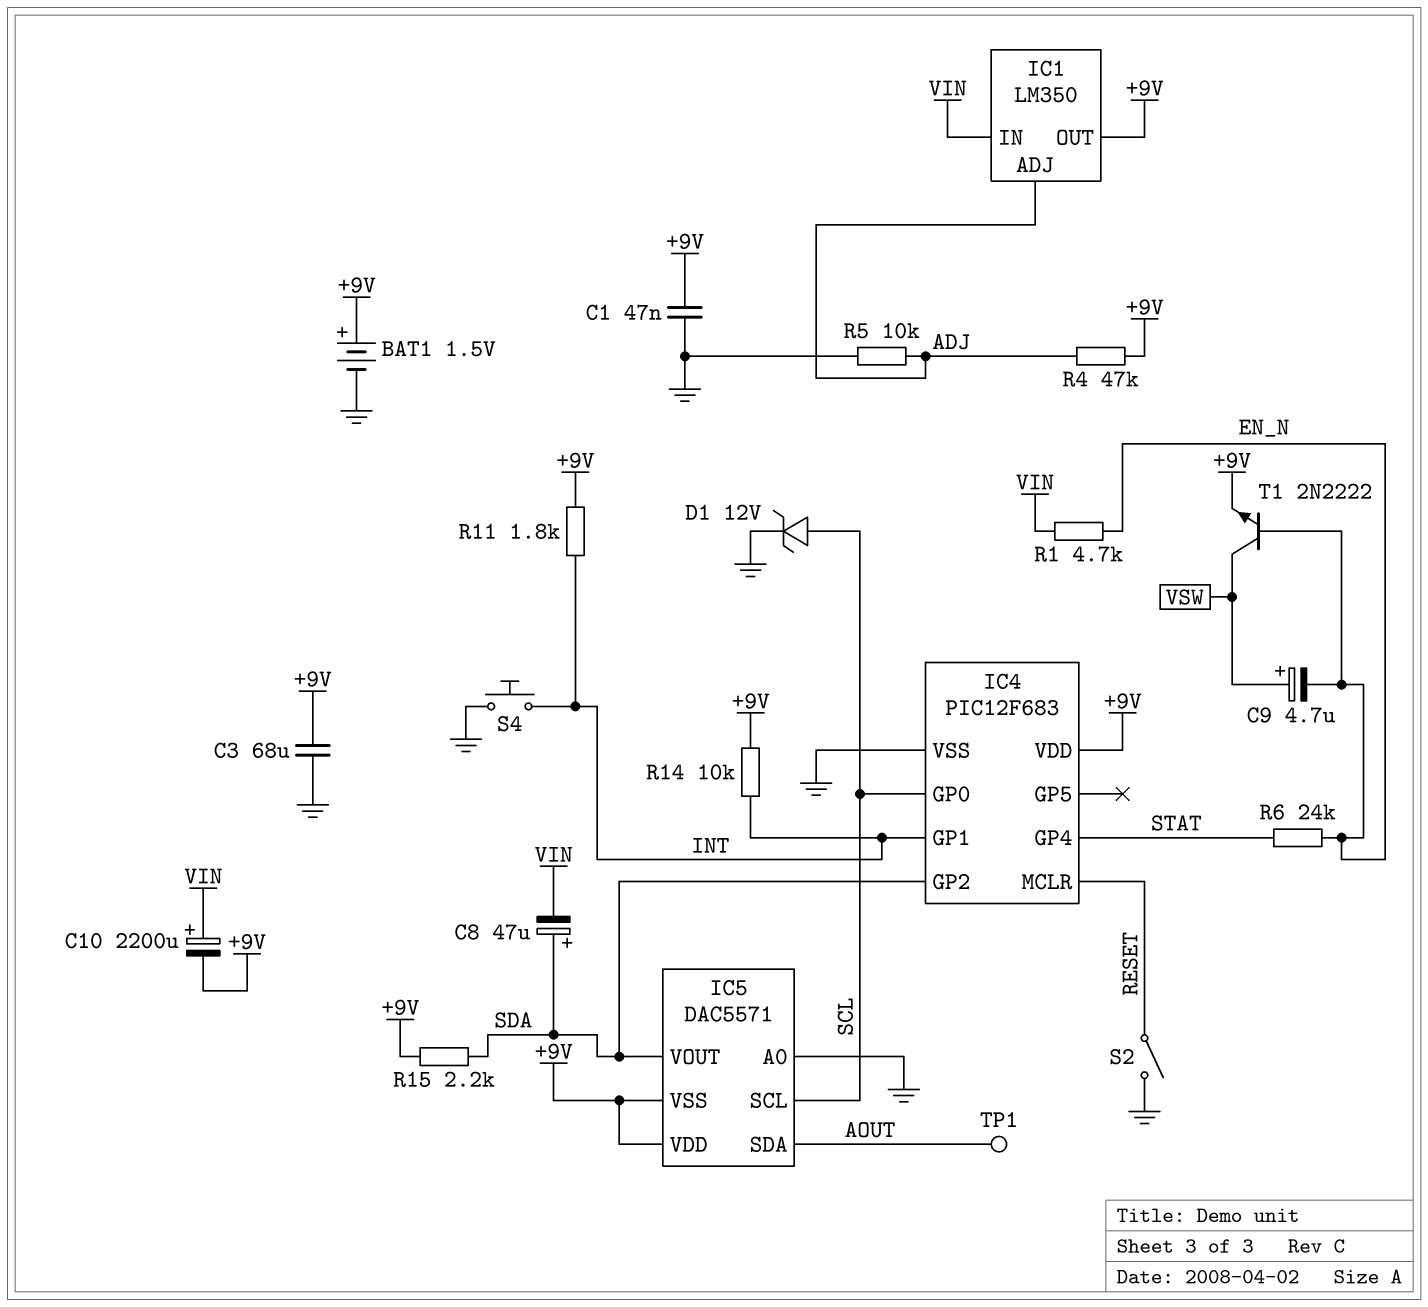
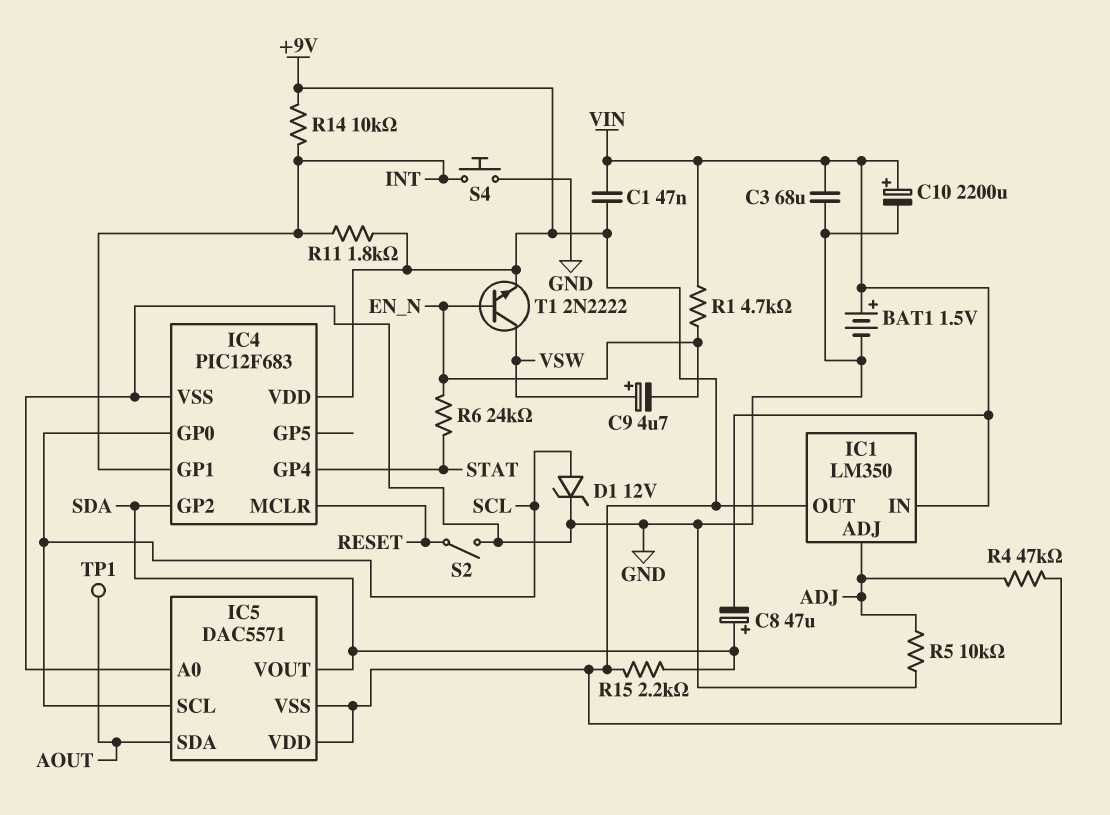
BAT1: 1.5V (plus +9V, minus GND) -> 1.5V (plus VIN, minus GND)
C1: 47nF (+9V, GND) -> 47nF (+9V, VIN)
C3: 68uF (+9V, GND) -> 68uF (GND, VIN)
C10: 2200uF (plus VIN, minus +9V) -> 2200uF (plus VIN, minus GND)

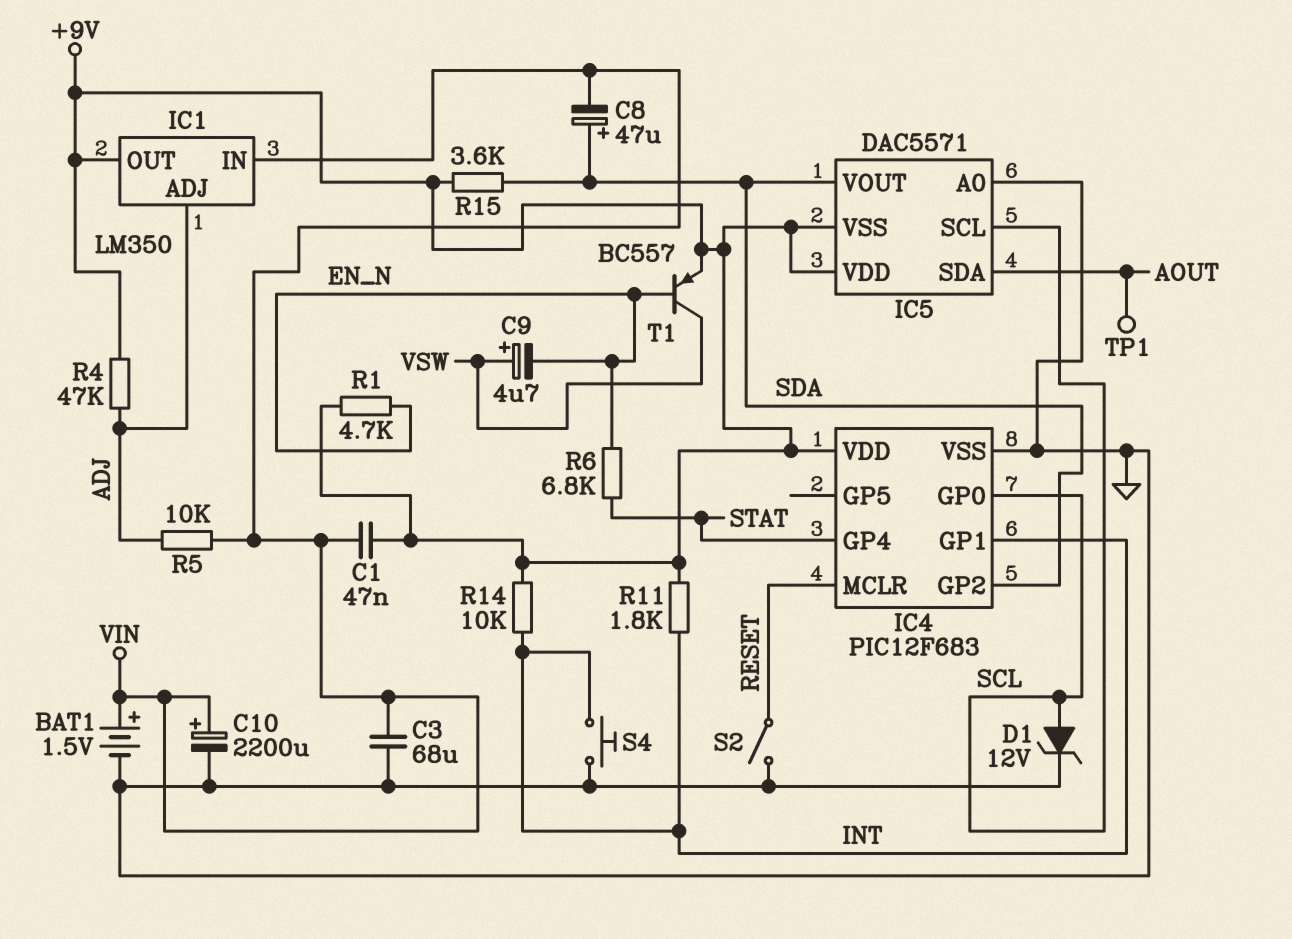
R1: 4.7k (EN_N, VIN) -> 4.7k (+9V, EN_N)
R5: 10k (ADJ, GND) -> 10k (ADJ, VIN)
R6: 24k (EN_N, STAT) -> 6.8k (EN_N, STAT)
R15: 2.2k (+9V, SDA) -> 3.6k (+9V, SDA)
T1: NPN 2N2222 (B EN_N, C VSW, E +9V) -> PNP BC557 (B EN_N, C VSW, E +9V)

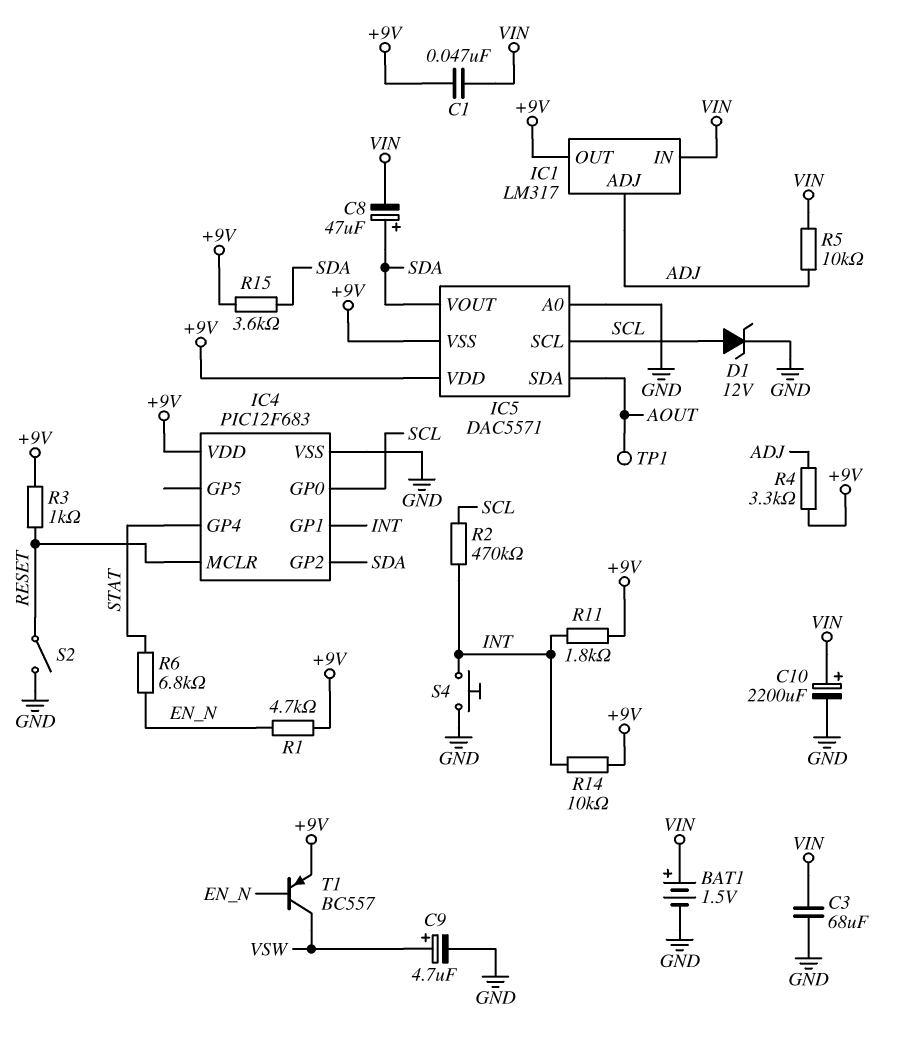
C9: 4.7uF (plus VSW, minus EN_N) -> 4.7uF (plus VSW, minus GND)
IC1: LM350 -> LM317
R2: none -> 470k (INT, SCL)
R3: none -> 1k (+9V, RESET)
R4: 47k (+9V, ADJ) -> 3.3k (+9V, ADJ)

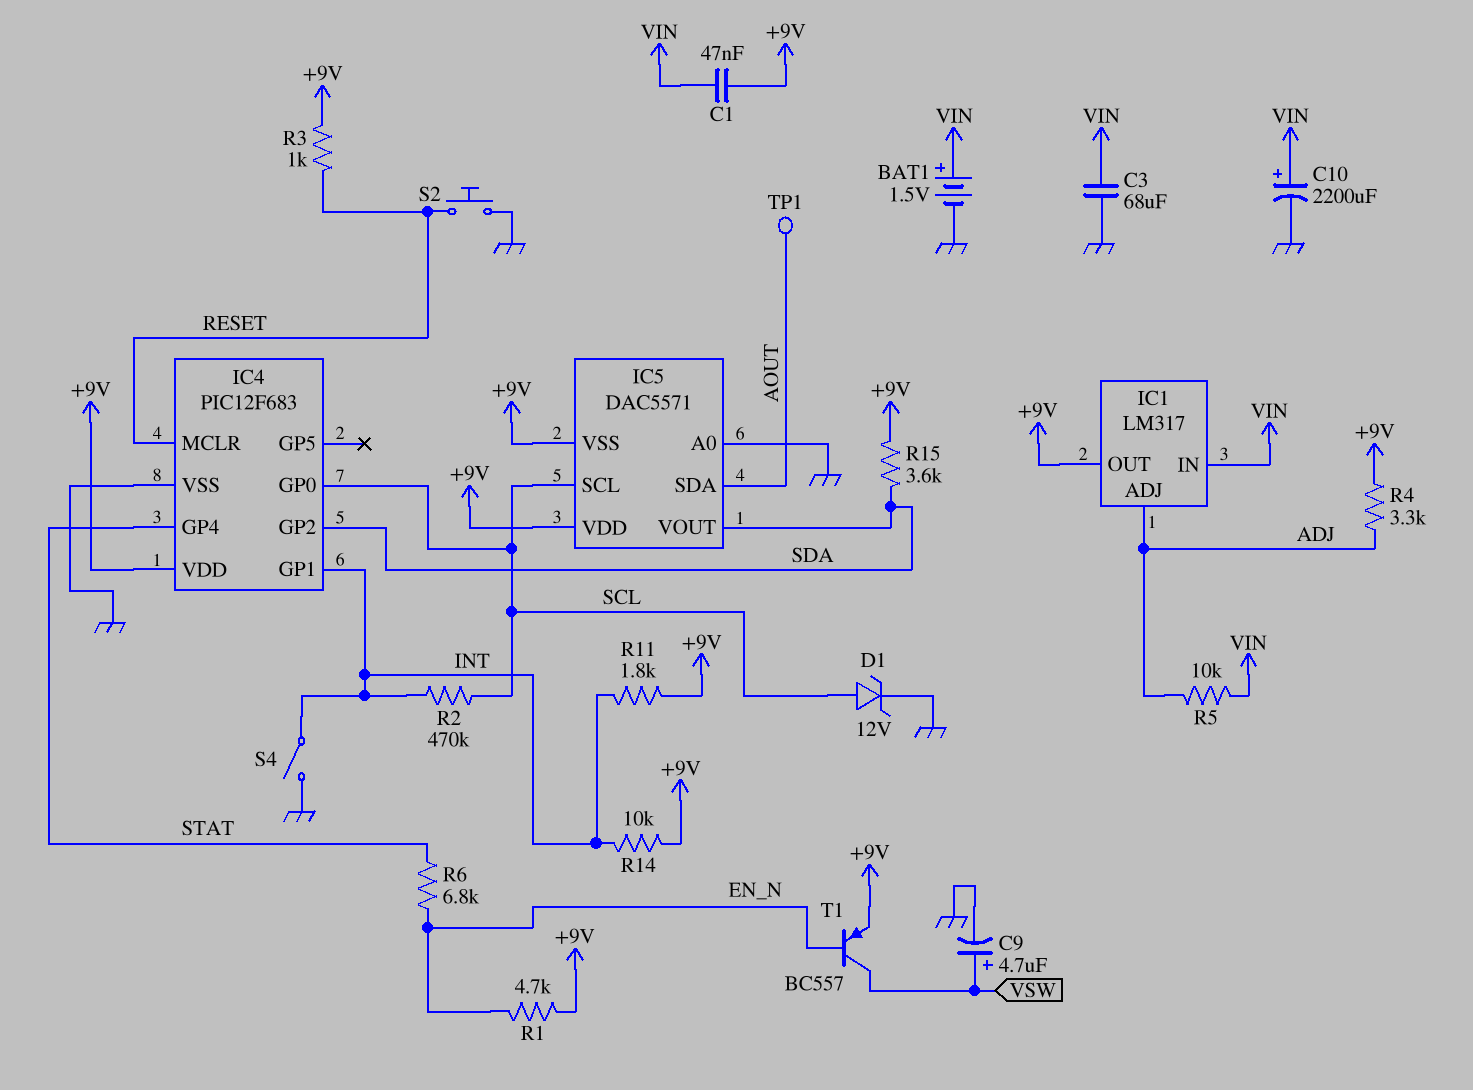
C8: 47uF (plus SDA, minus VIN) -> none
S2: switch (GND, RESET) -> button (GND, RESET)
S4: button (GND, INT) -> switch (GND, INT)

